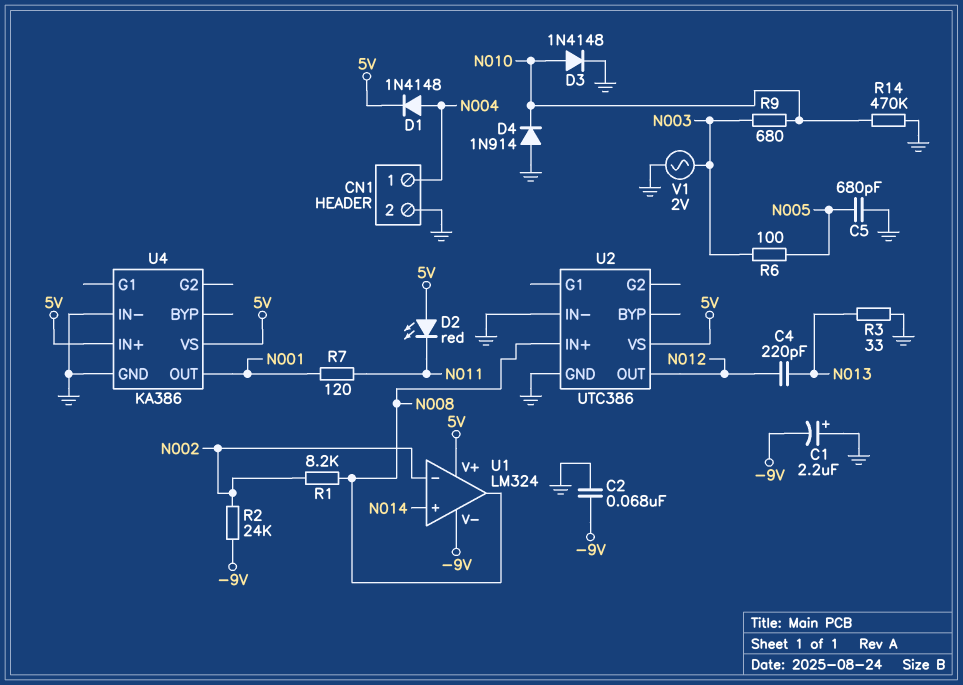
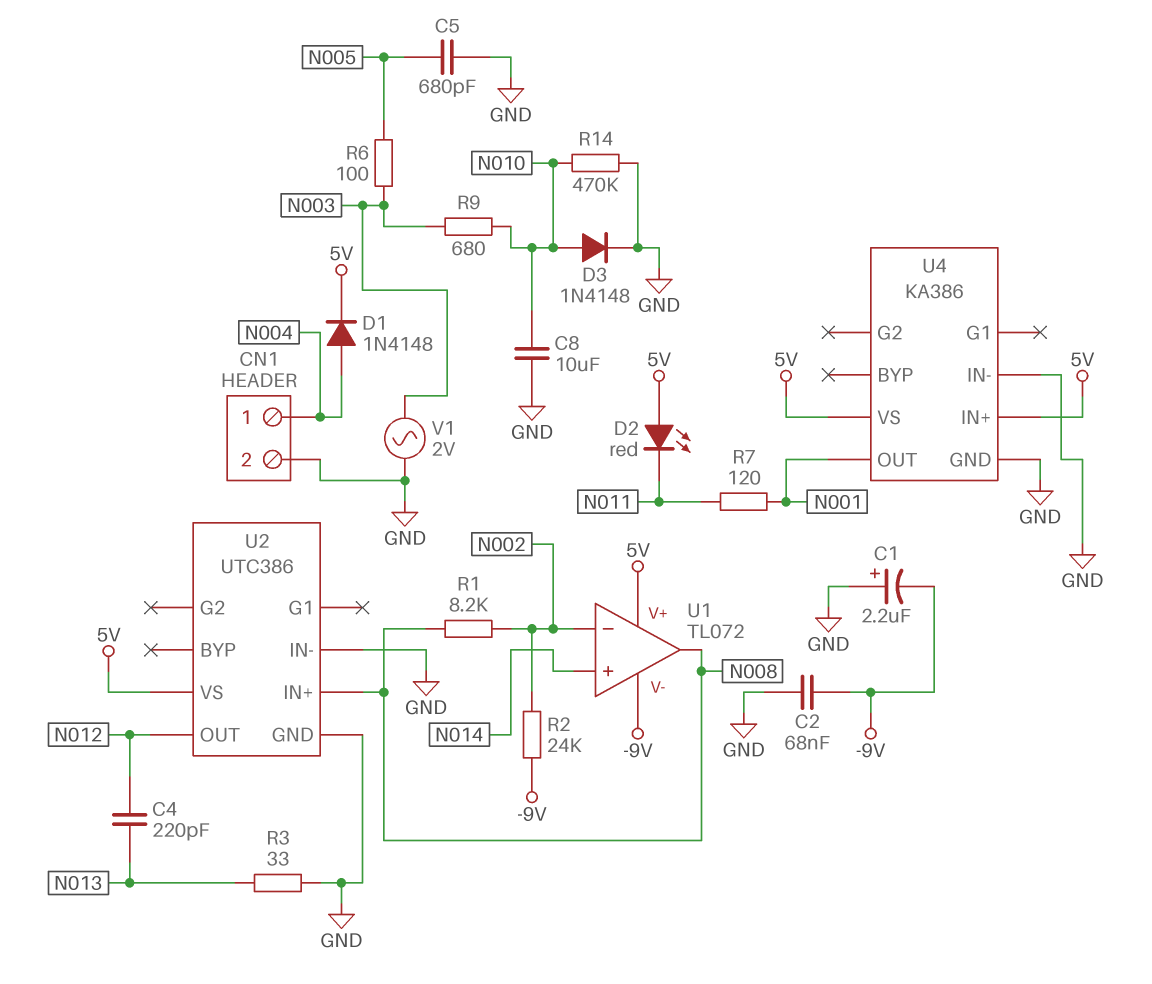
C8: none -> 10uF (GND, N010)
D4: diode 1N914 (A GND, K N010) -> none
U1: LM324 -> TL072

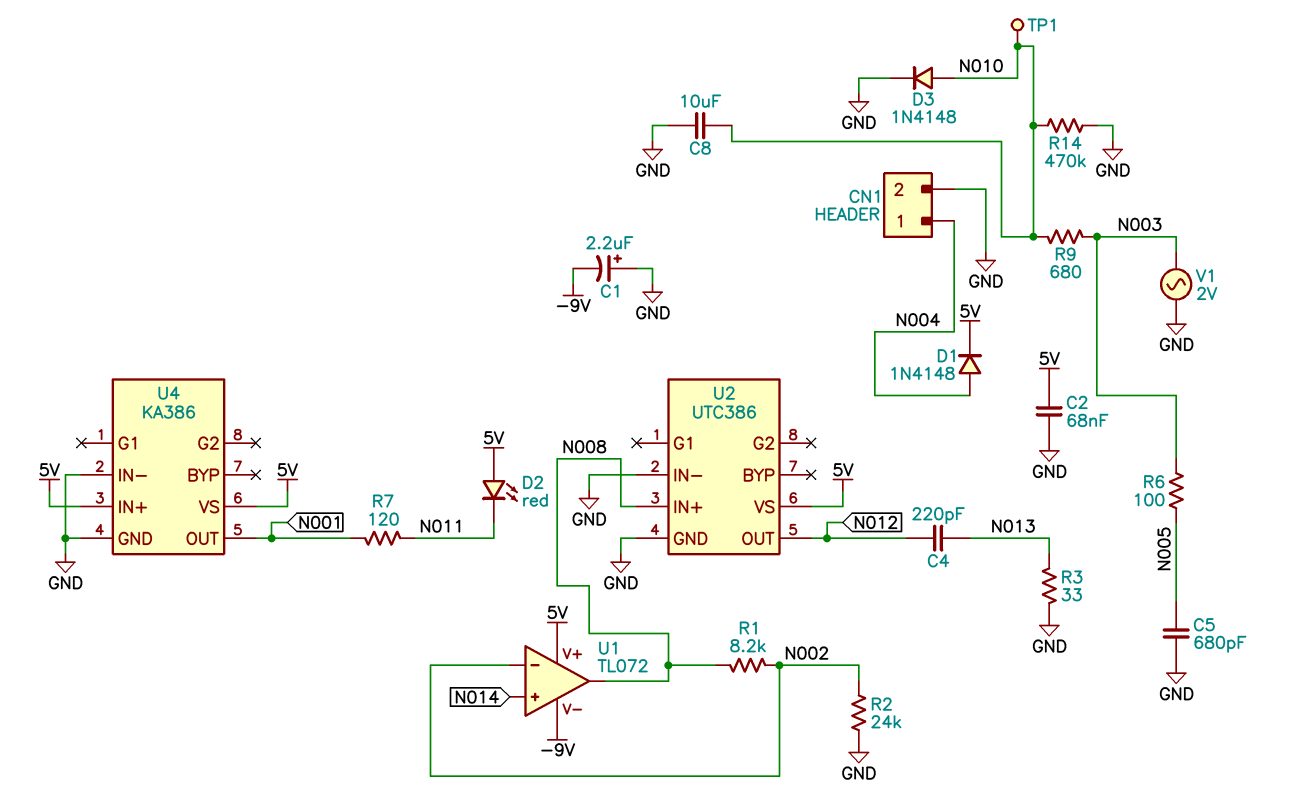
C2: 68nF (-9V, GND) -> 68nF (5V, GND)
R2: 24k (-9V, N002) -> 24k (GND, N002)
TP1: none -> test point (N010)

